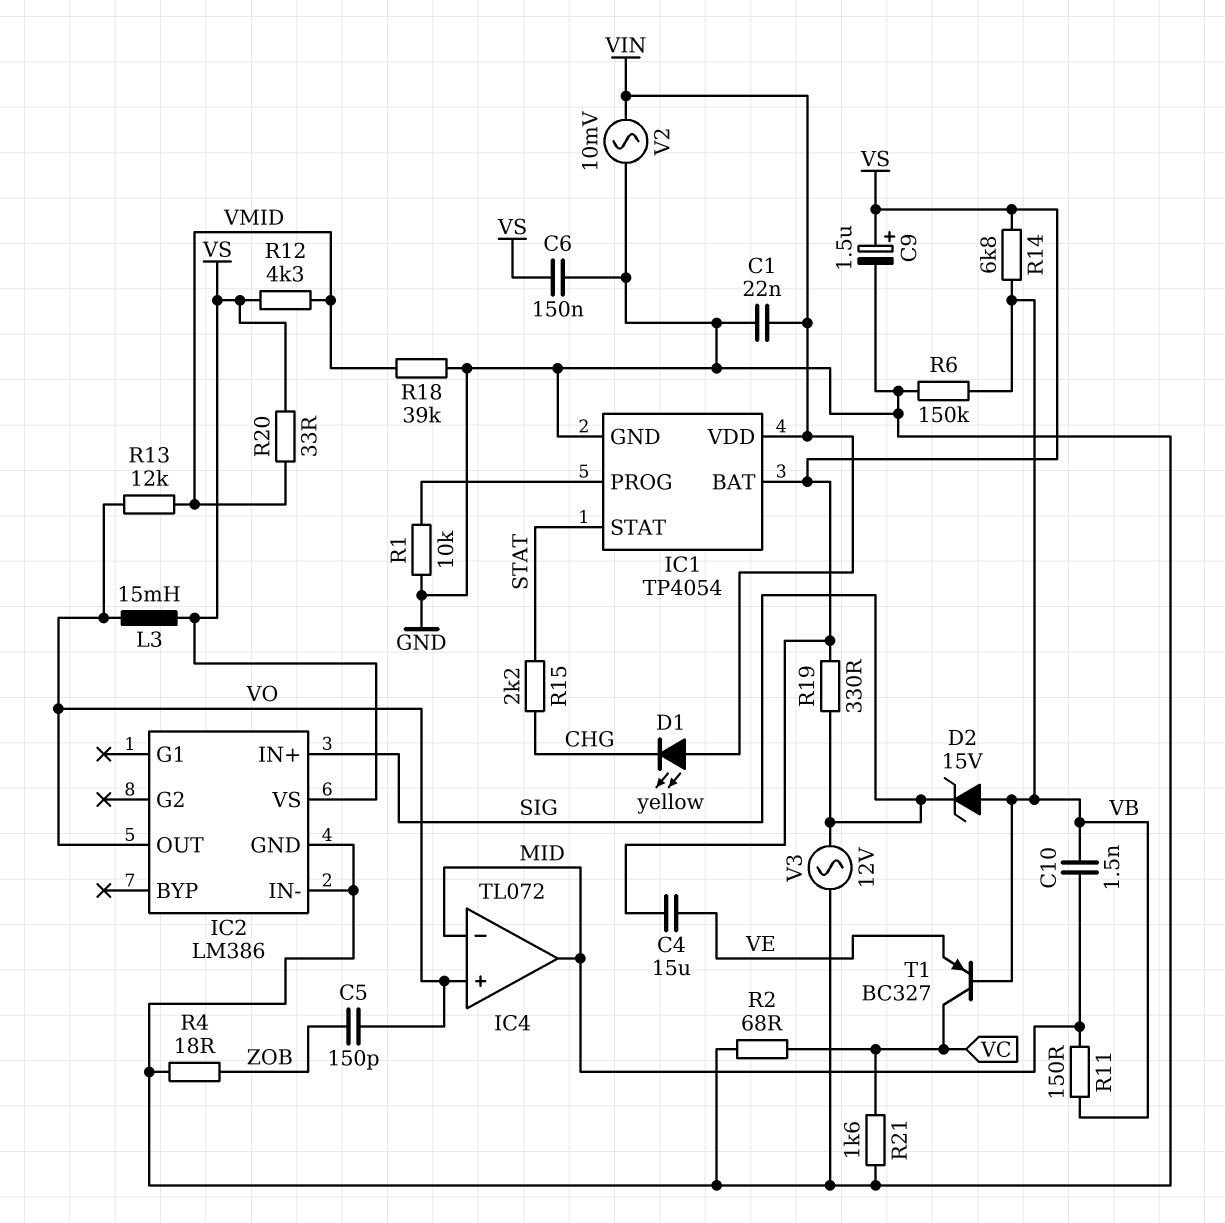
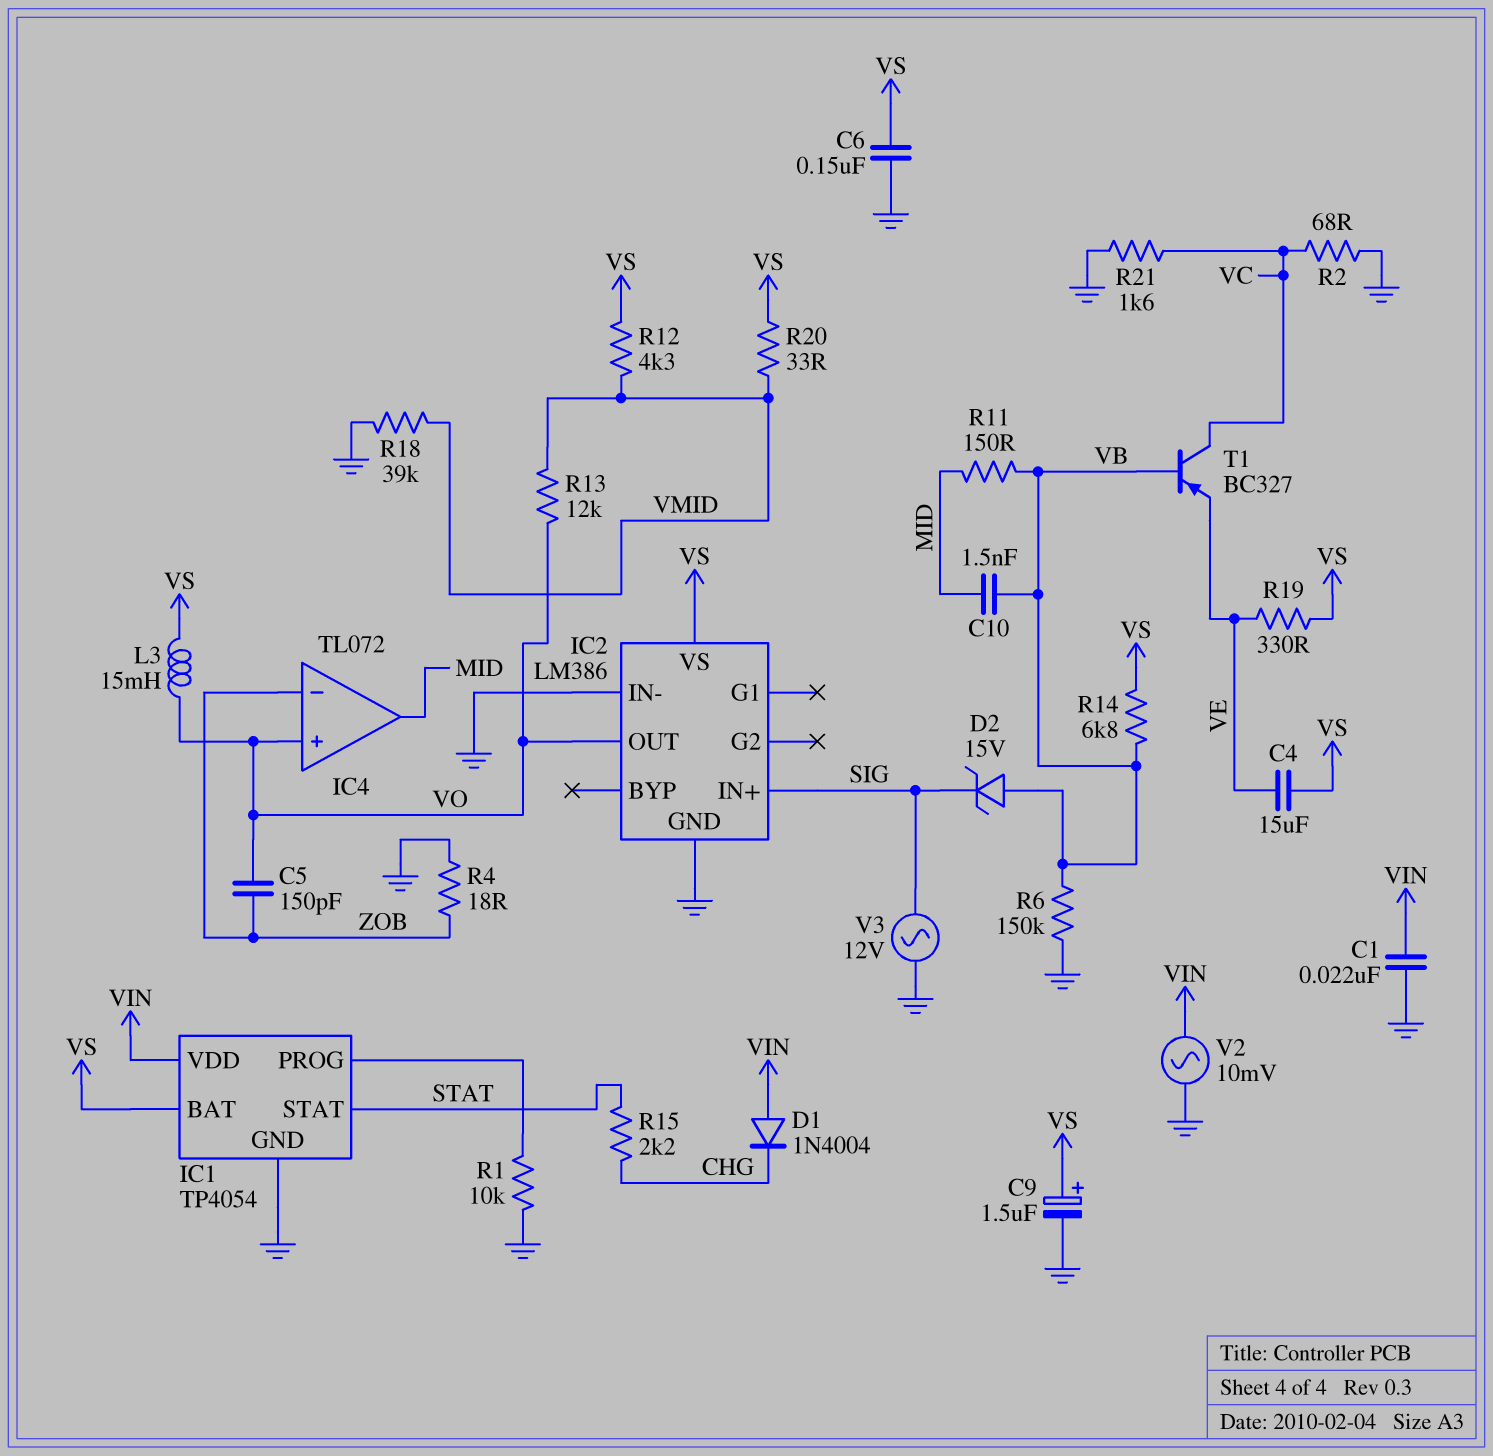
D1: LED yellow (A VIN, K CHG) -> diode 1N4004 (A VIN, K CHG)
IC4 pin in-: MID -> ZOB
R19: 330 (SIG, VS) -> 330 (VE, VS)

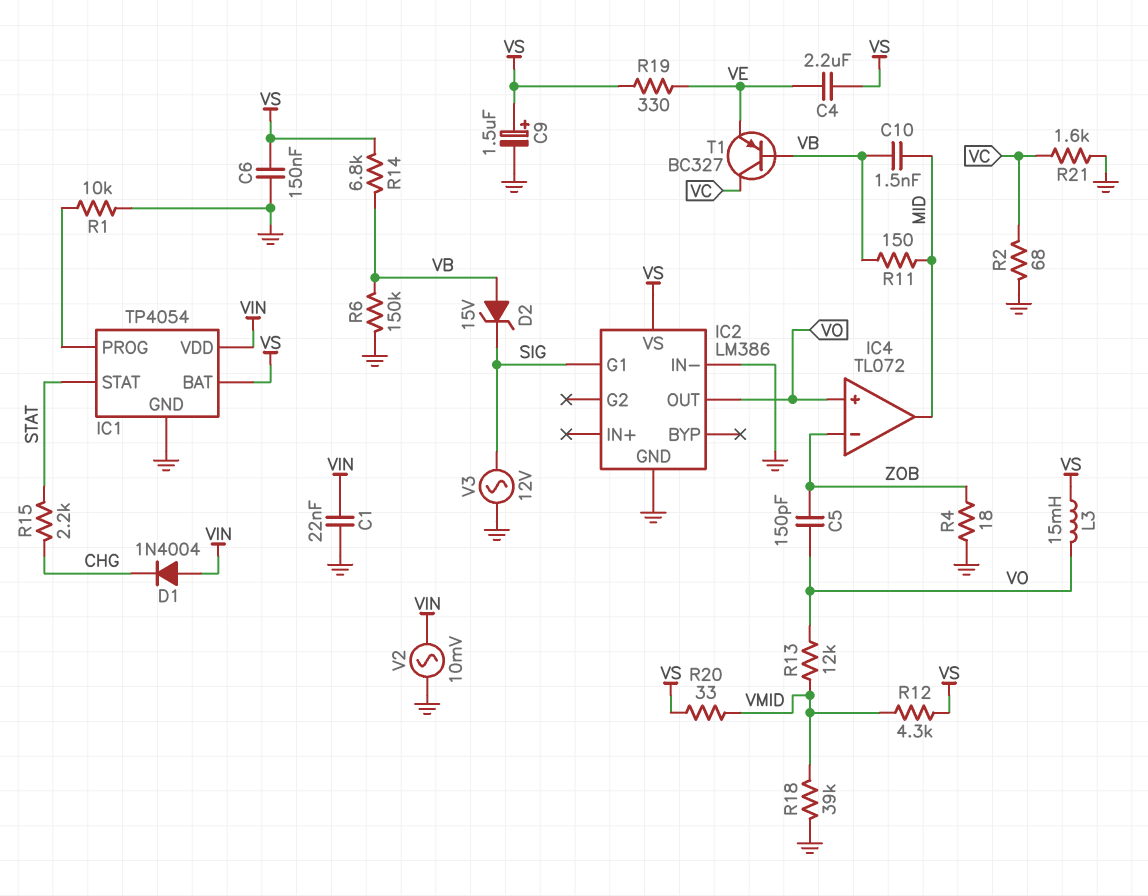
C4: 15uF (VE, VS) -> 2.2uF (VE, VS)
IC2 pin G1: none -> SIG
IC2 pin IN+: SIG -> none

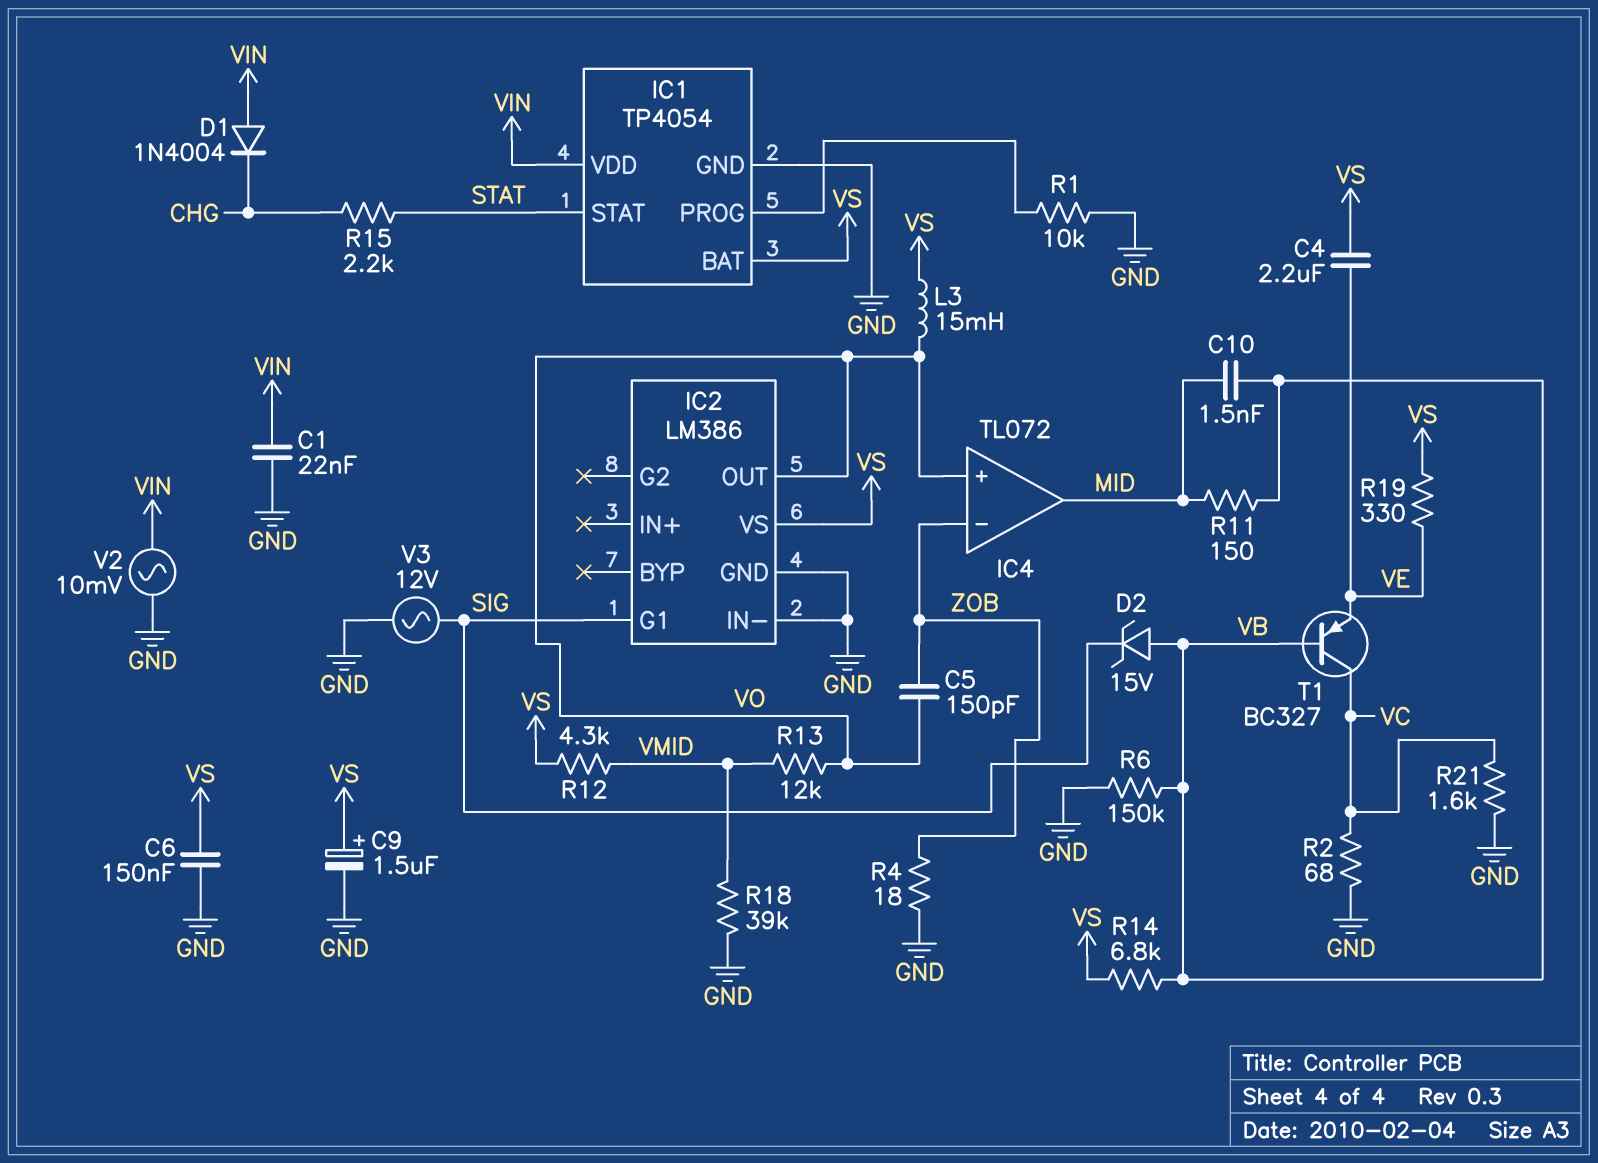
R20: 33 (VMID, VS) -> none

